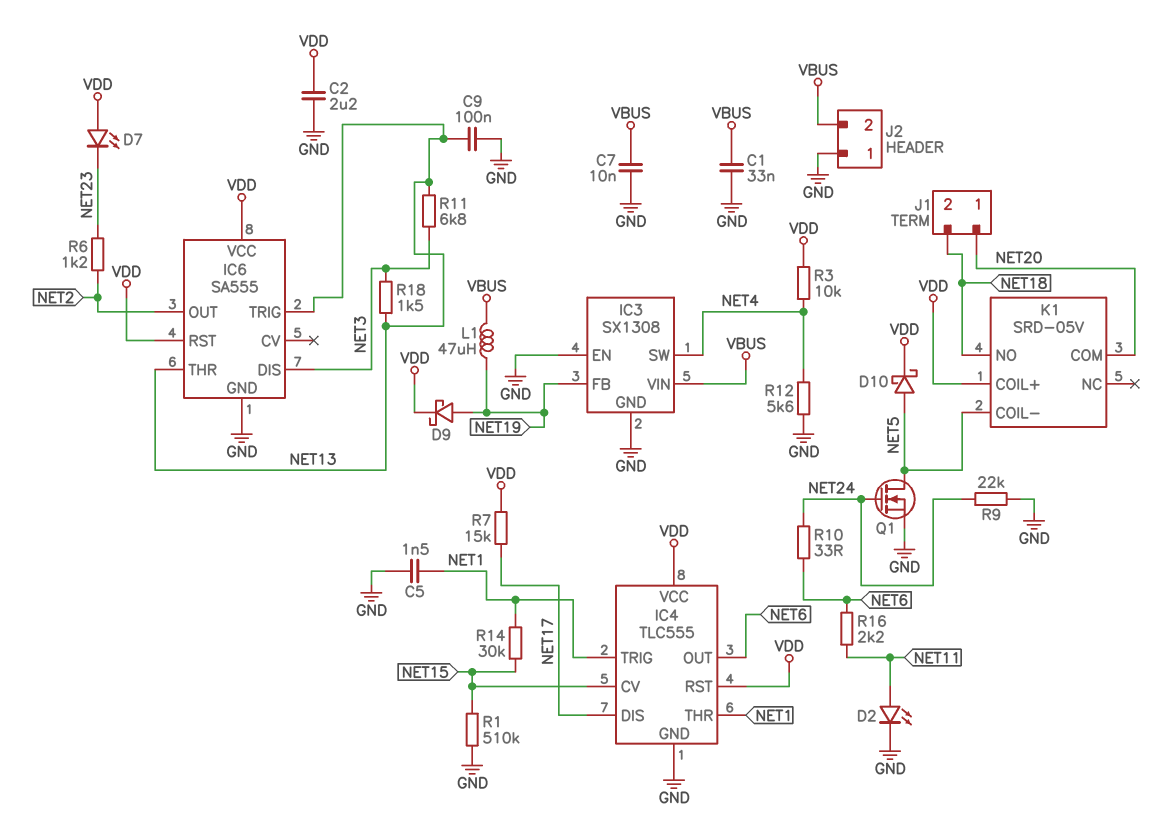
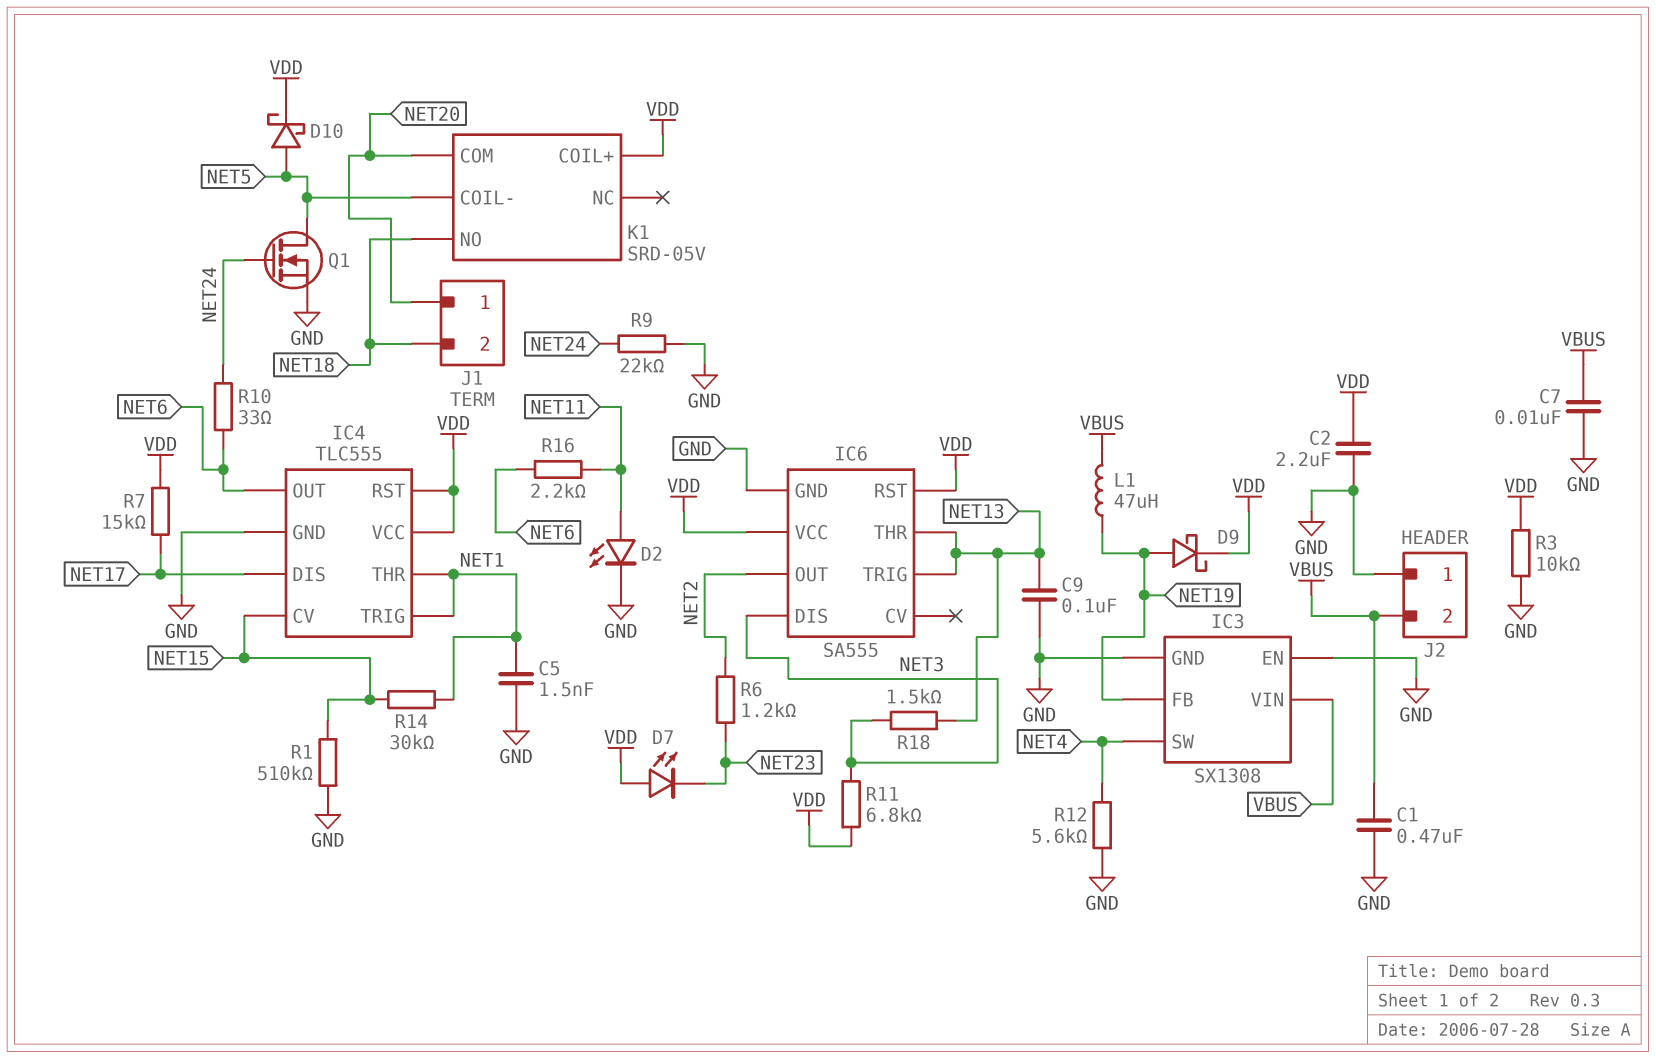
C1: 33nF (GND, VBUS) -> 470nF (GND, VBUS)
R3: 10k (NET4, VDD) -> 10k (GND, VDD)
R11: 6.8k (NET3, NET13) -> 6.8k (NET3, VDD)

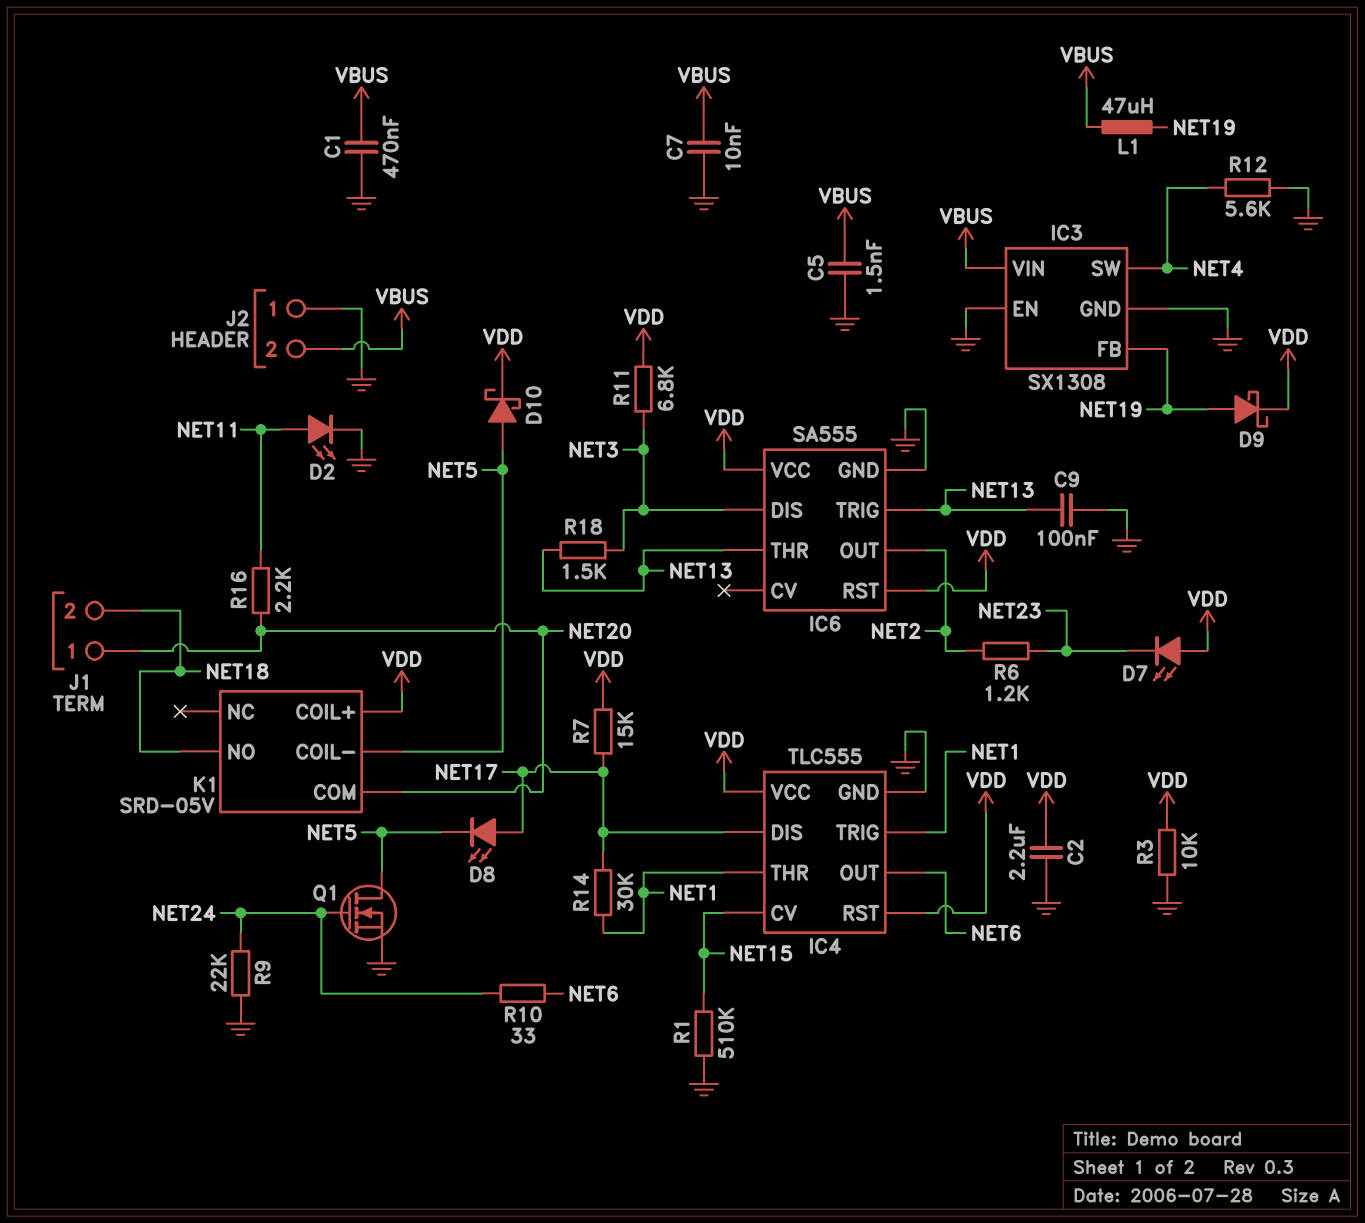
C5: 1.5nF (GND, NET1) -> 1.5nF (GND, VBUS)
D8: none -> LED (A NET17, K NET5)
R14: 30k (NET1, NET15) -> 30k (NET1, NET17)
R16: 2.2k (NET6, NET11) -> 2.2k (NET11, NET20)

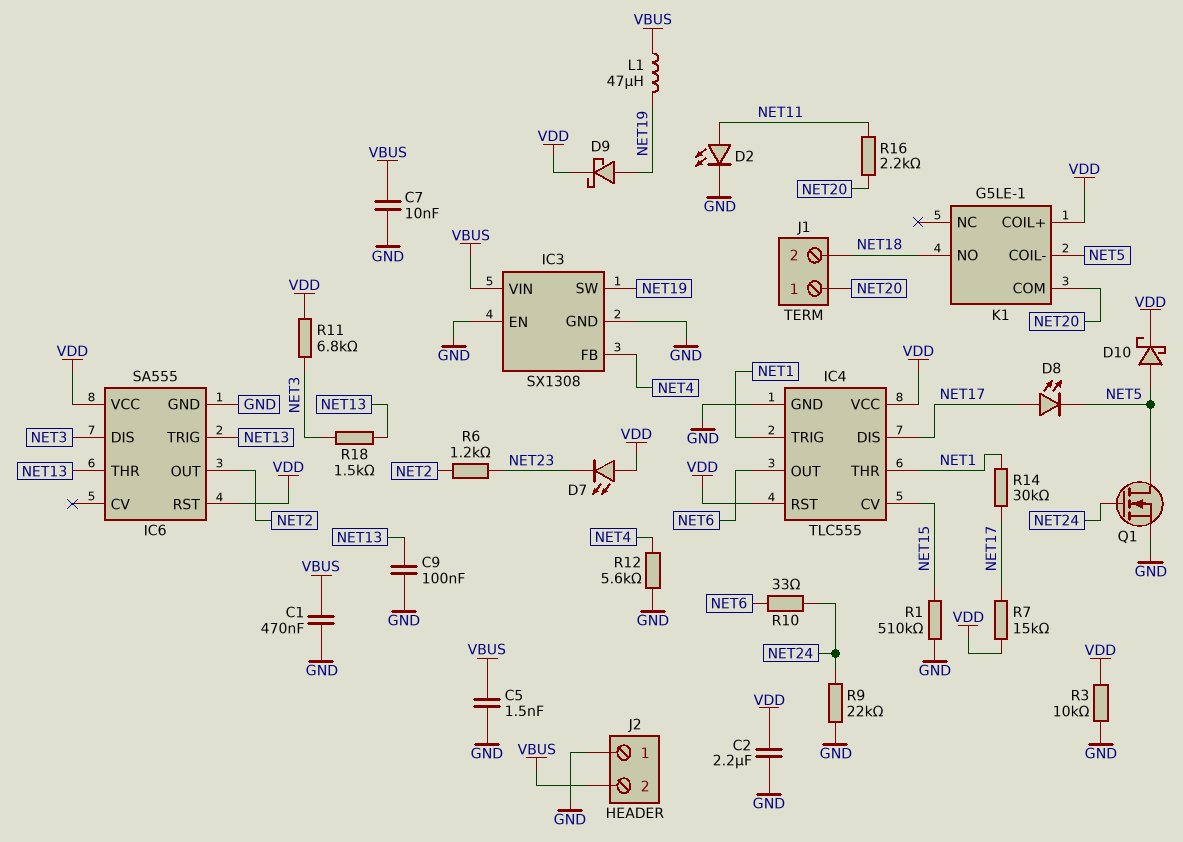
IC3 pin FB: NET19 -> NET4
IC3 pin SW: NET4 -> NET19
K1: SRD-05V -> G5LE-1

